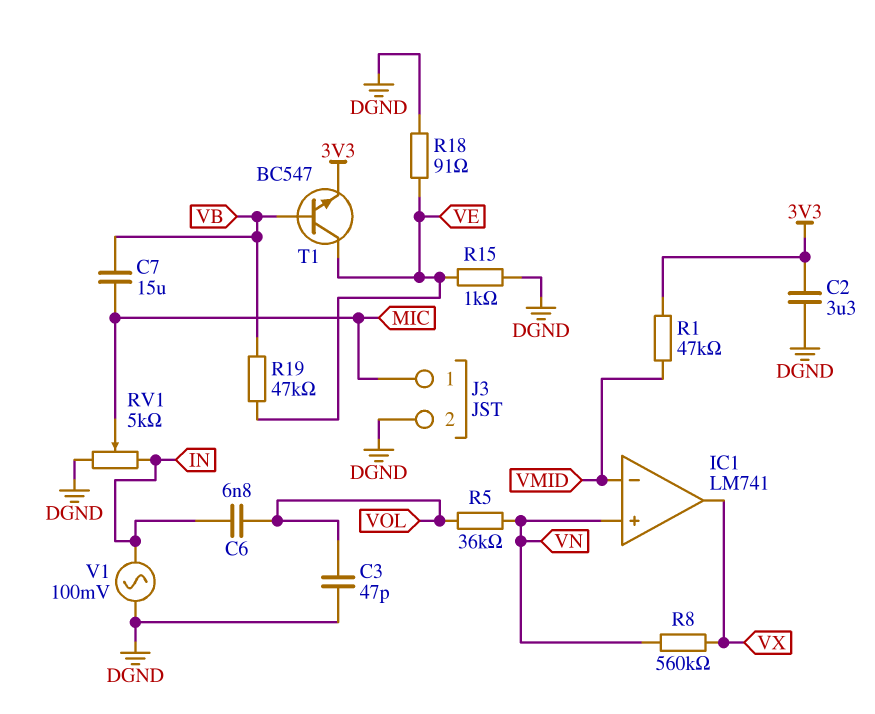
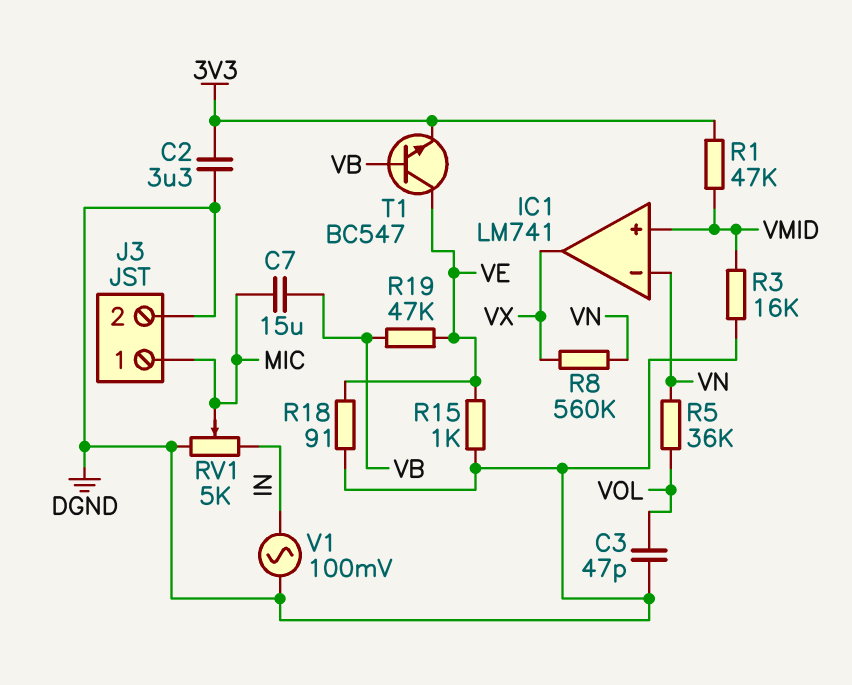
C6: 6.8nF (IN, VOL) -> none
IC1 pin in+: VN -> VMID
IC1 pin in-: VMID -> VN
R3: none -> 16k (DGND, VMID)

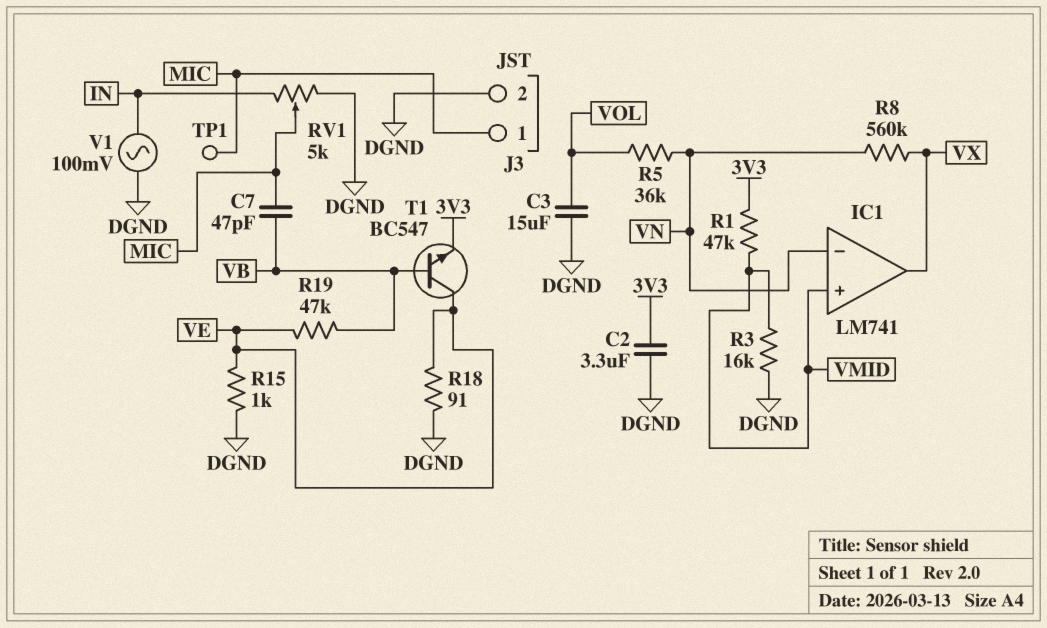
C3: 47pF (DGND, VOL) -> 15uF (DGND, VOL)
C7: 15uF (MIC, VB) -> 47pF (MIC, VB)
TP1: none -> test point (MIC)

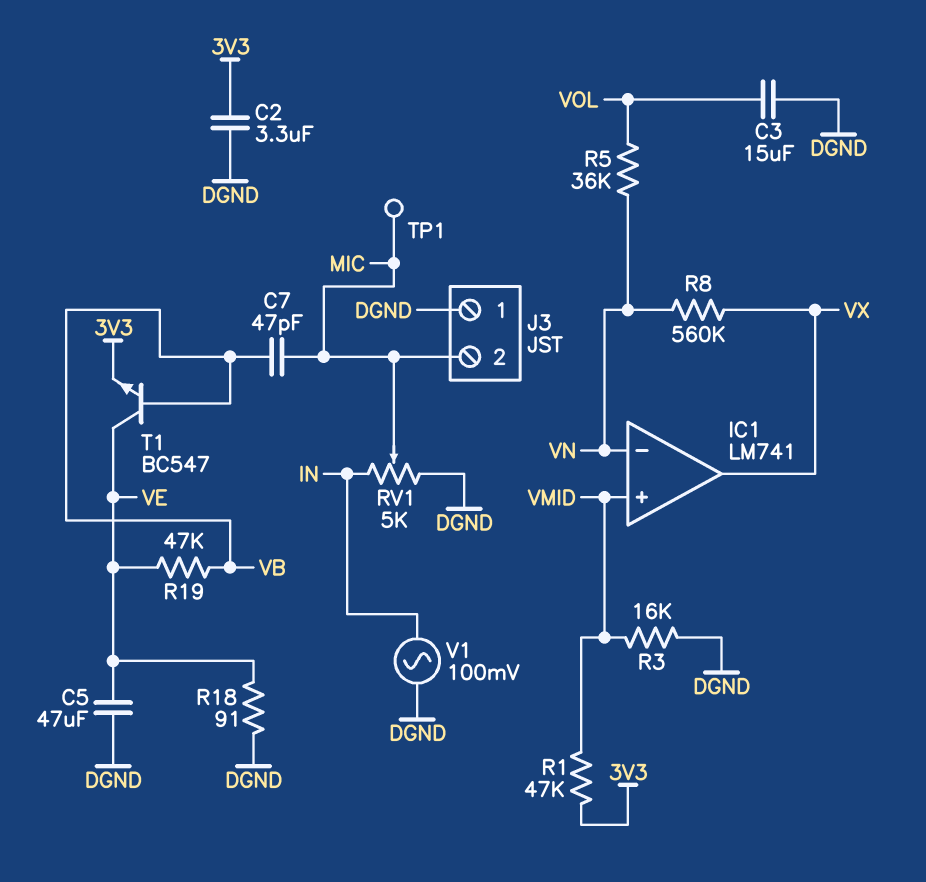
C5: none -> 47uF (DGND, VE)
J3 pin 1: MIC -> DGND
J3 pin 2: DGND -> MIC
R15: 1k (DGND, VE) -> none

